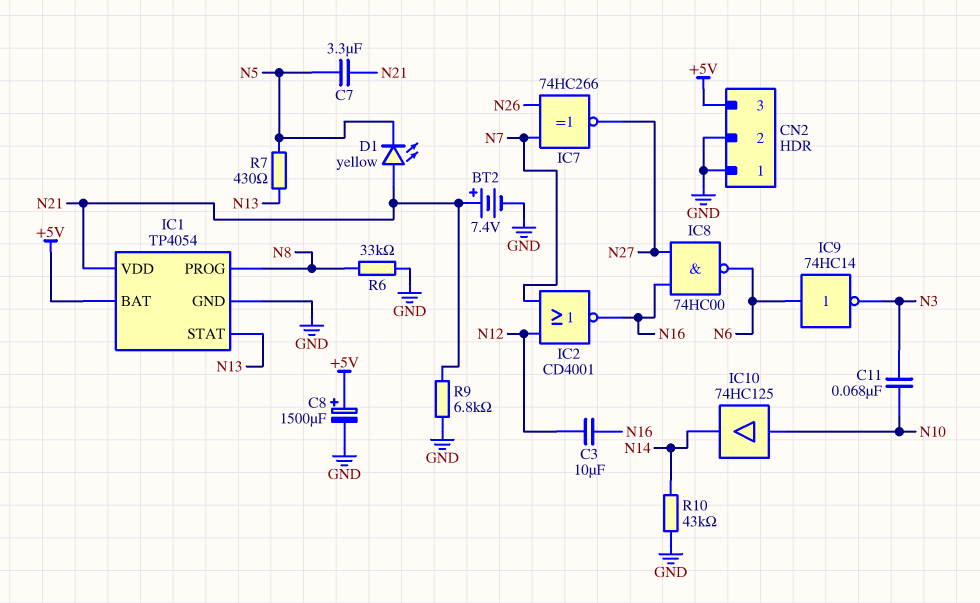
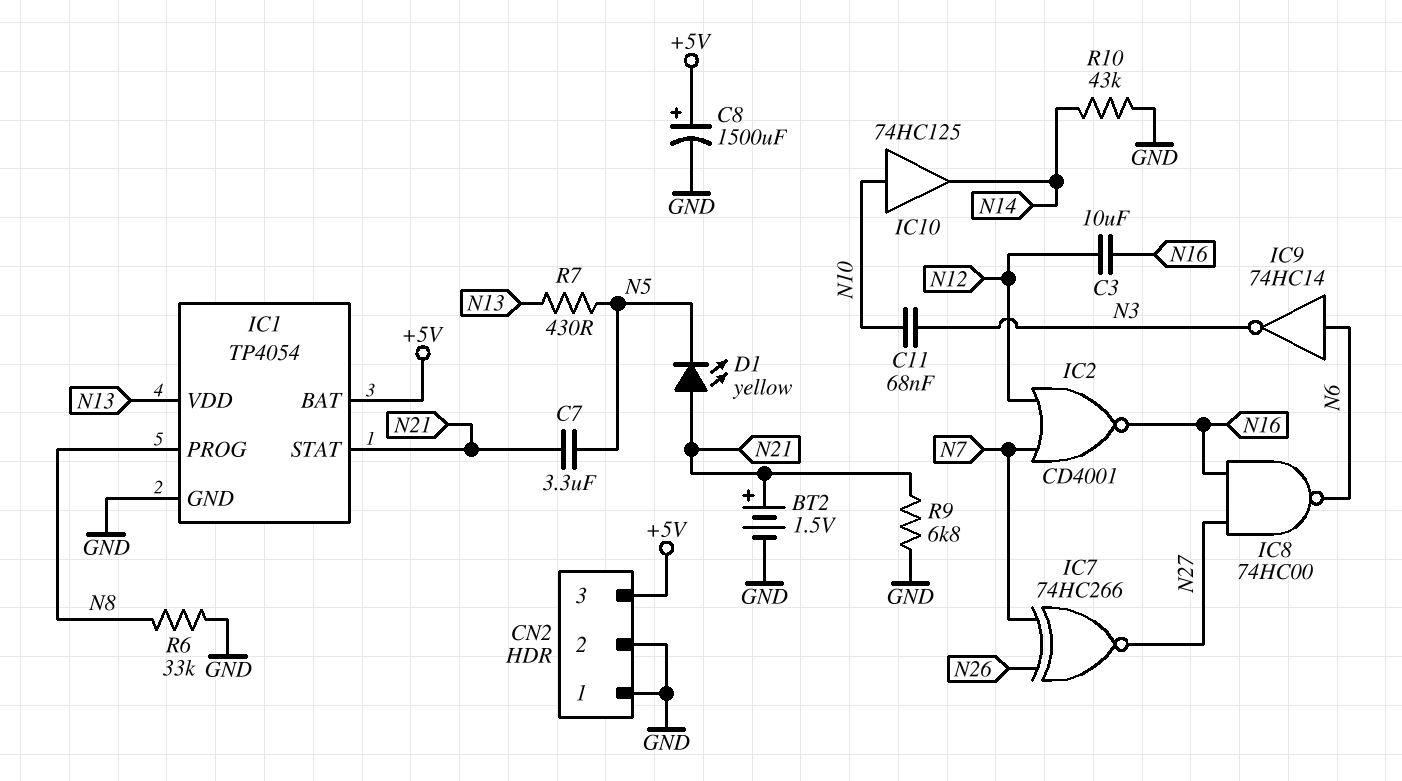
BT2: 7.4V (plus N21, minus GND) -> 1.5V (plus N21, minus GND)
IC1 pin STAT: N13 -> N21
IC1 pin VDD: N21 -> N13

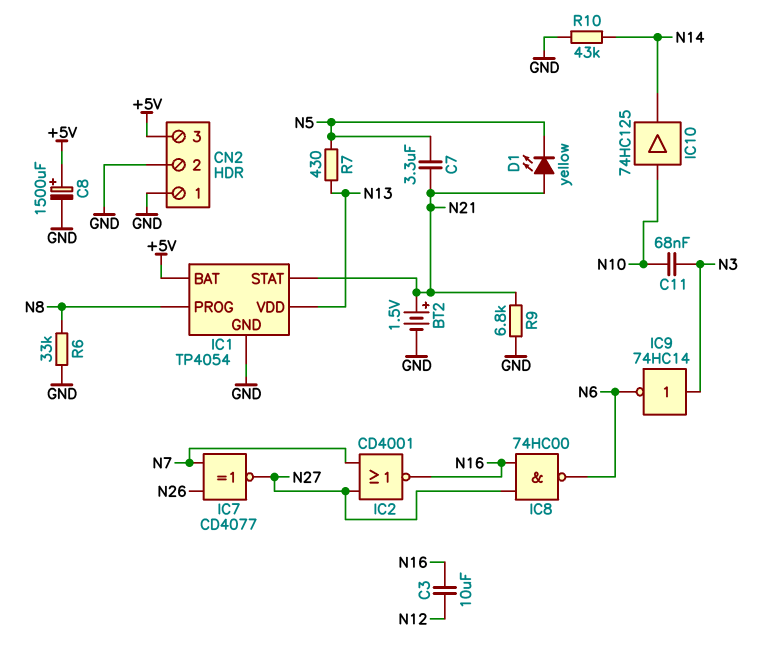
IC2: NOR CD4001 (in N7, in N12, out N16) -> NOR CD4001 (in N7, in N27, out N16)
IC7: XNOR 74HC266 (in N7, in N26, out N27) -> XNOR CD4077 (in N7, in N26, out N27)
IC9: NOT 74HC14 (in N6, out N3) -> NOT 74HC14 (in N3, out N6)

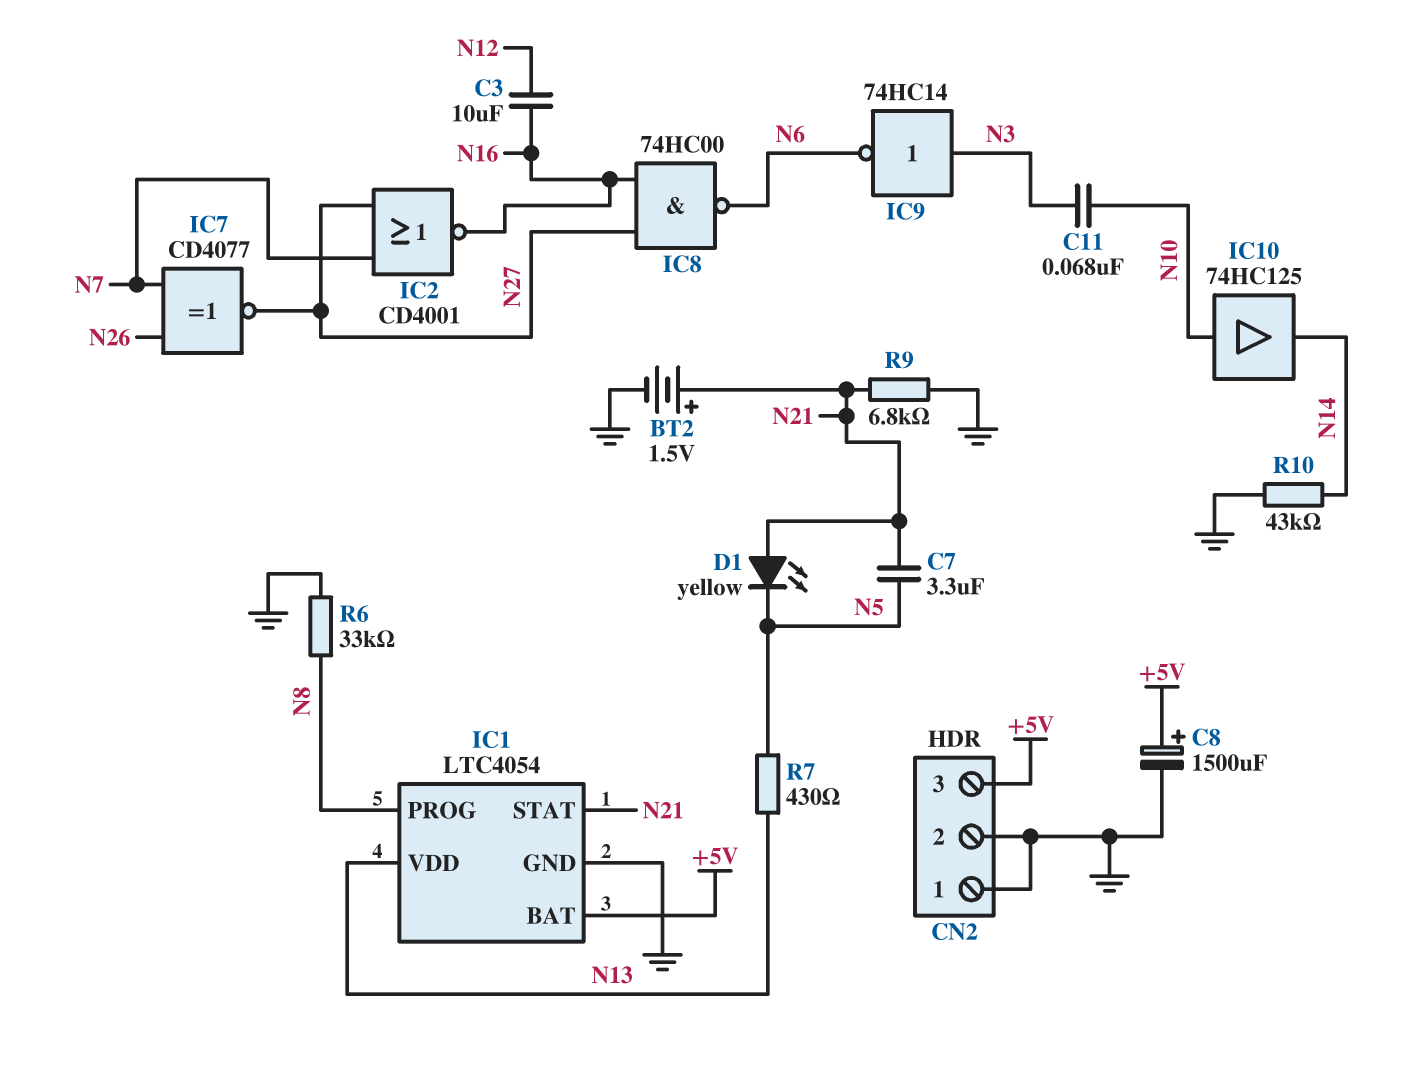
IC1: TP4054 -> LTC4054

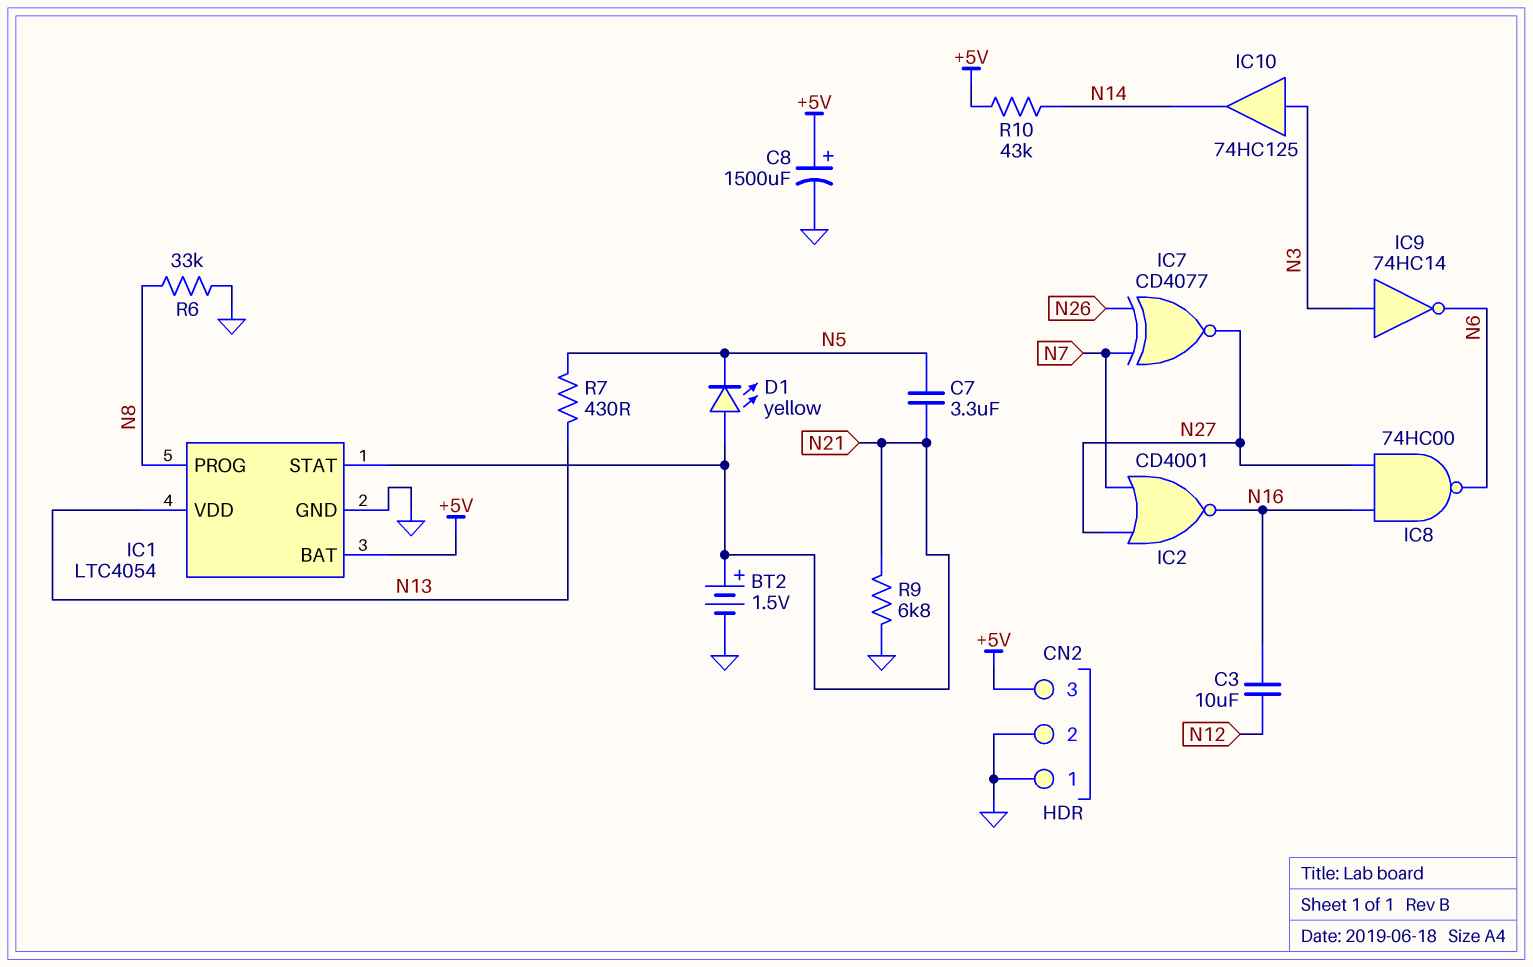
C11: 68nF (N3, N10) -> none
IC10: buffer 74HC125 (in N10, out N14) -> buffer 74HC125 (in N3, out N14)
R10: 43k (GND, N14) -> 43k (+5V, N14)

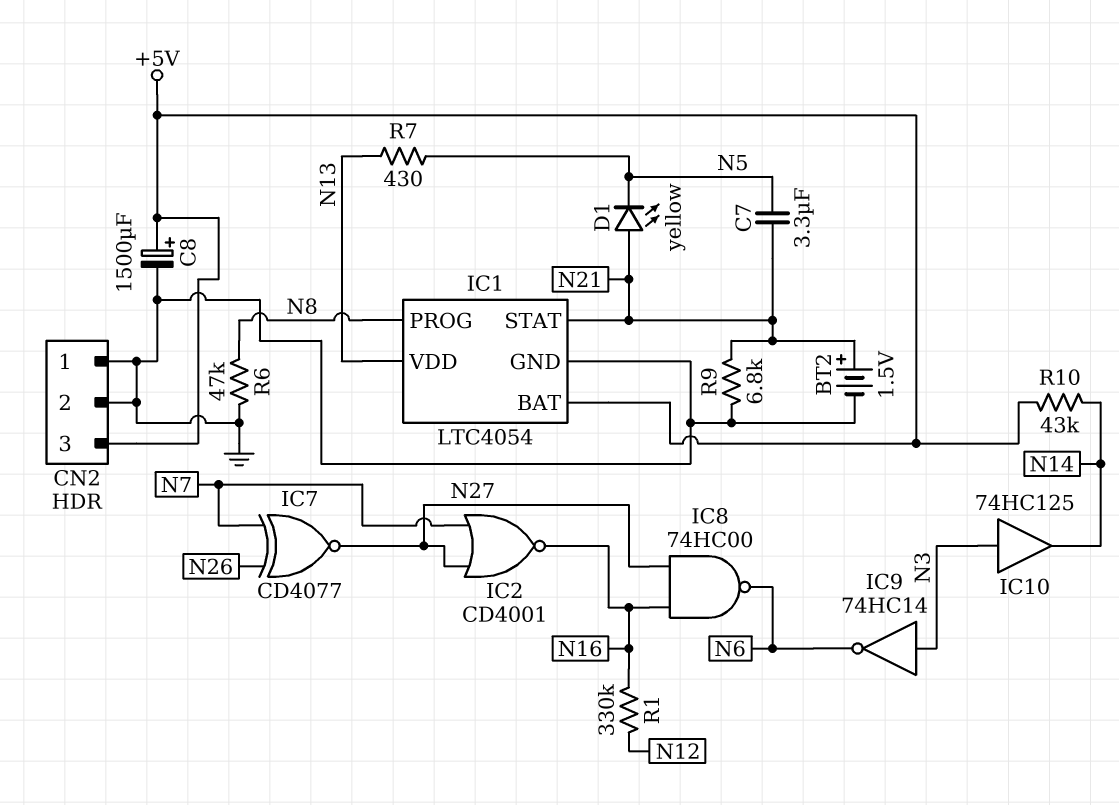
C3: 10uF (N12, N16) -> none
R1: none -> 330k (N12, N16)
R6: 33k (GND, N8) -> 47k (GND, N8)

